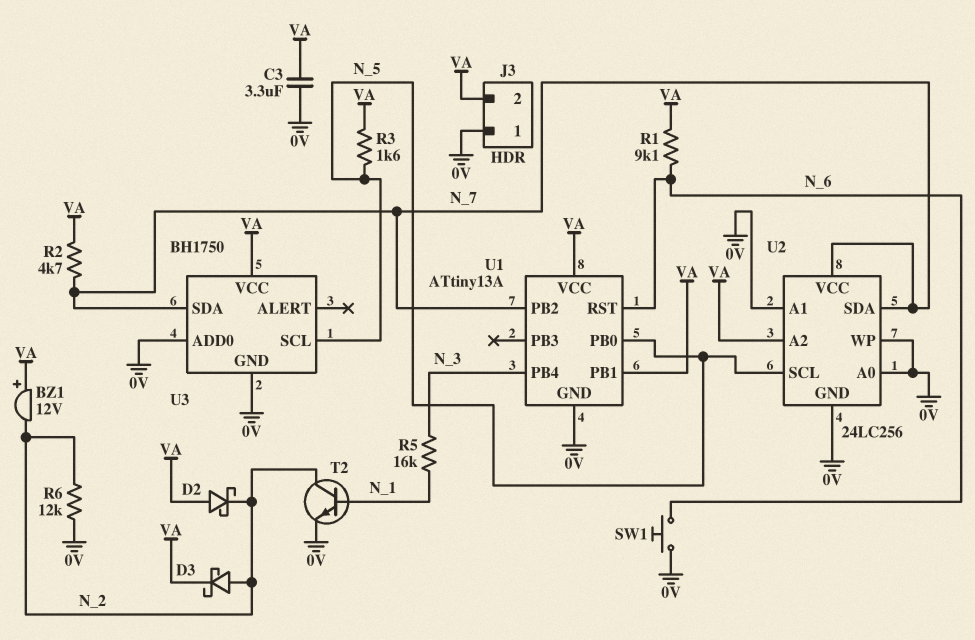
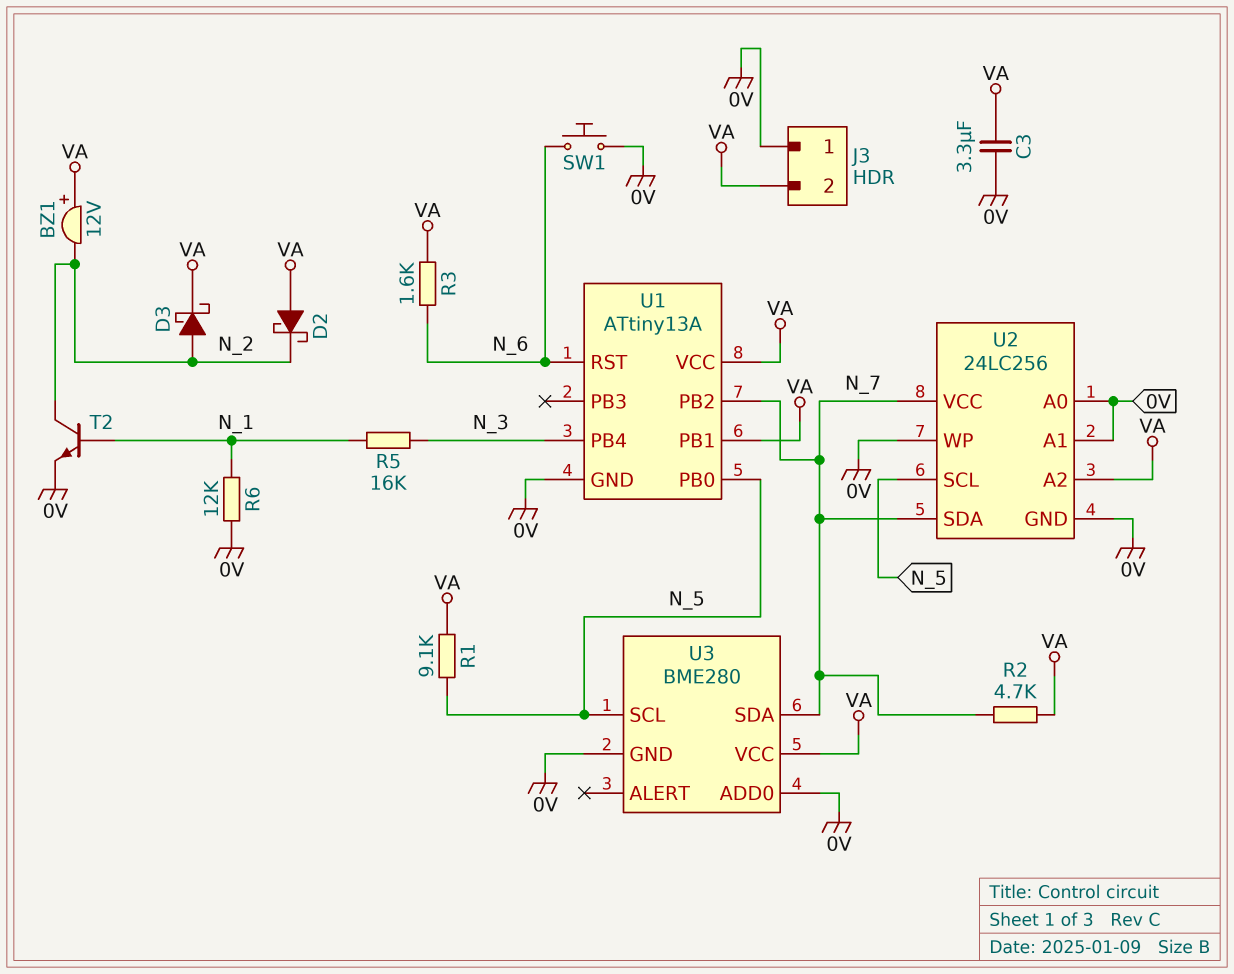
R1: 9.1k (N_6, VA) -> 9.1k (N_5, VA)
R3: 1.6k (N_5, VA) -> 1.6k (N_6, VA)
R6: 12k (0V, N_2) -> 12k (0V, N_1)
U3: BH1750 -> BME280

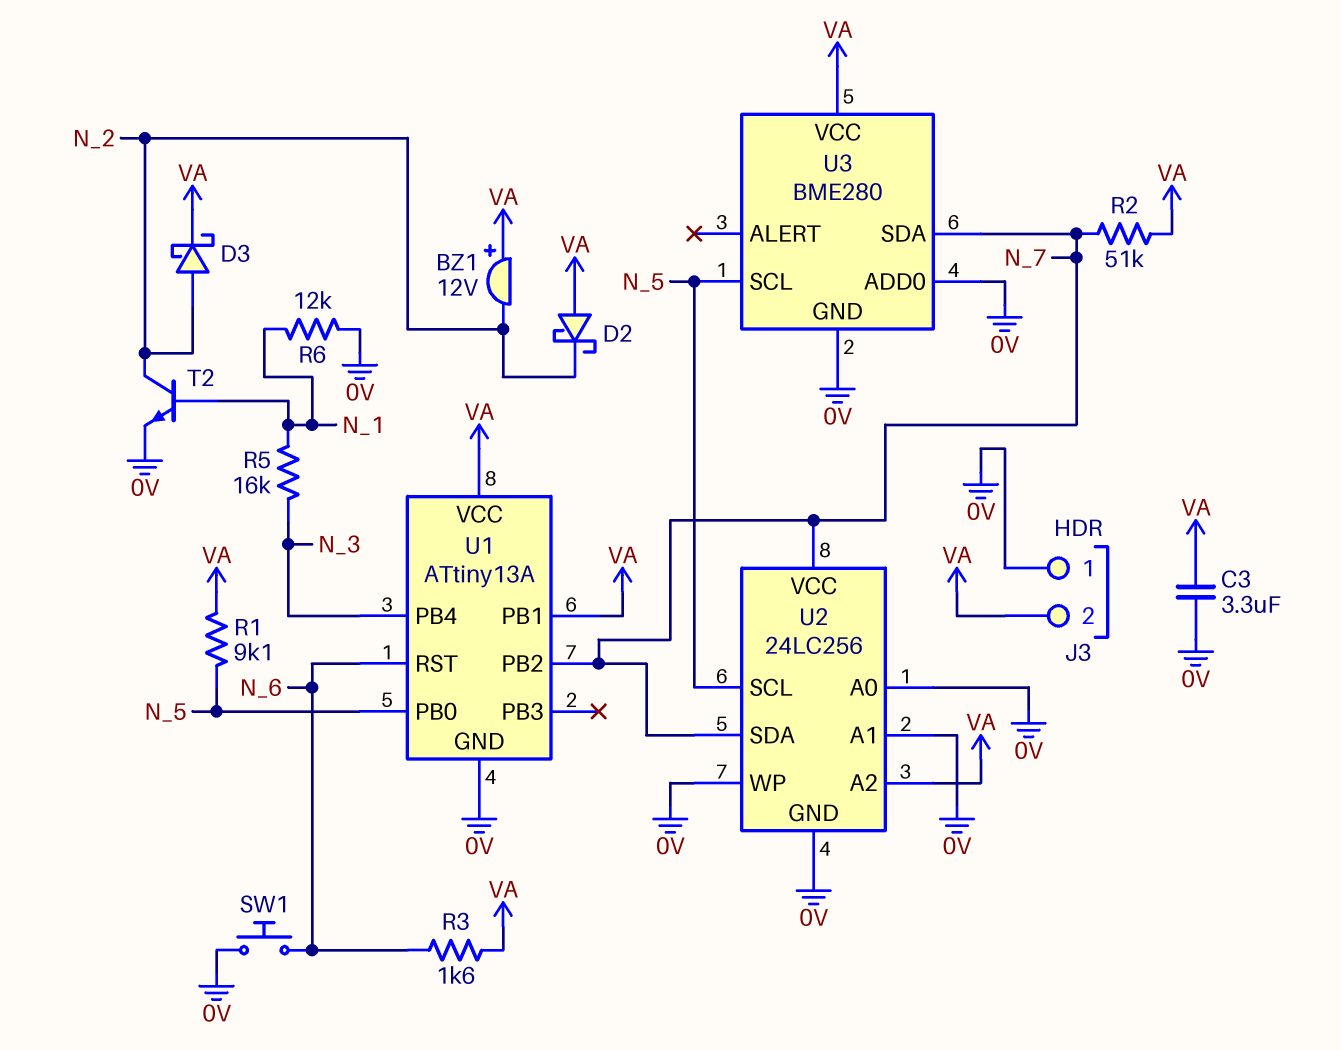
R2: 4.7k (N_7, VA) -> 51k (N_7, VA)

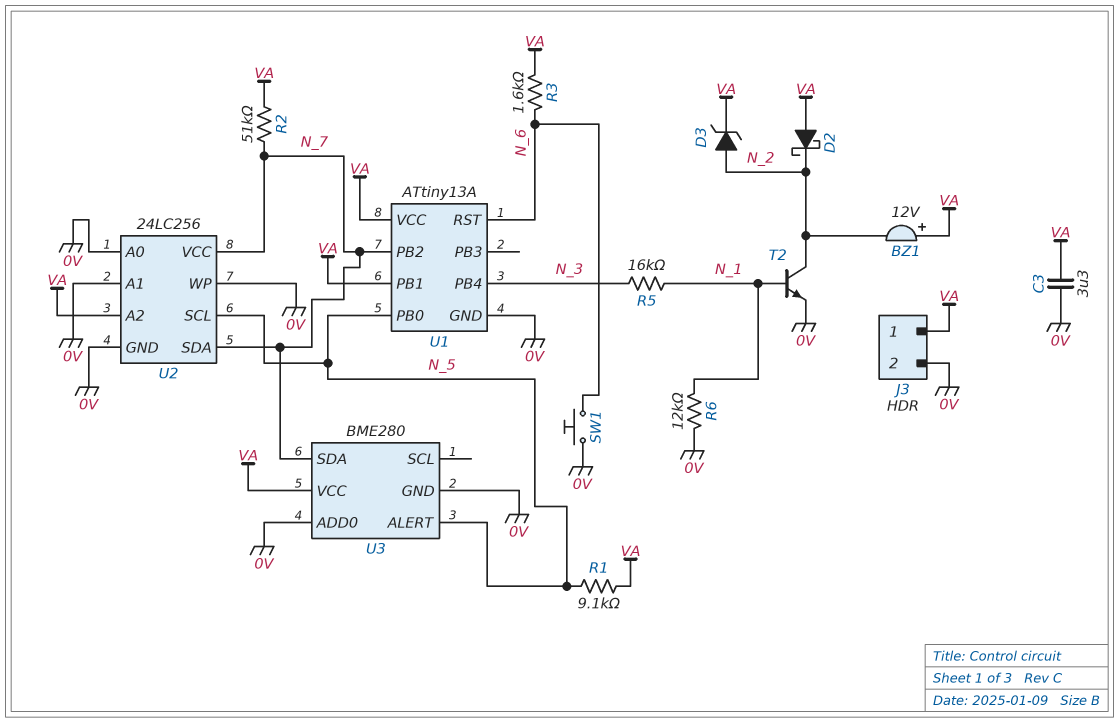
D3: schottky (A N_2, K VA) -> zener (A N_2, K VA)
J3 pin 1: 0V -> VA
J3 pin 2: VA -> 0V
U3 pin ALERT: none -> N_5
U3 pin SCL: N_5 -> none

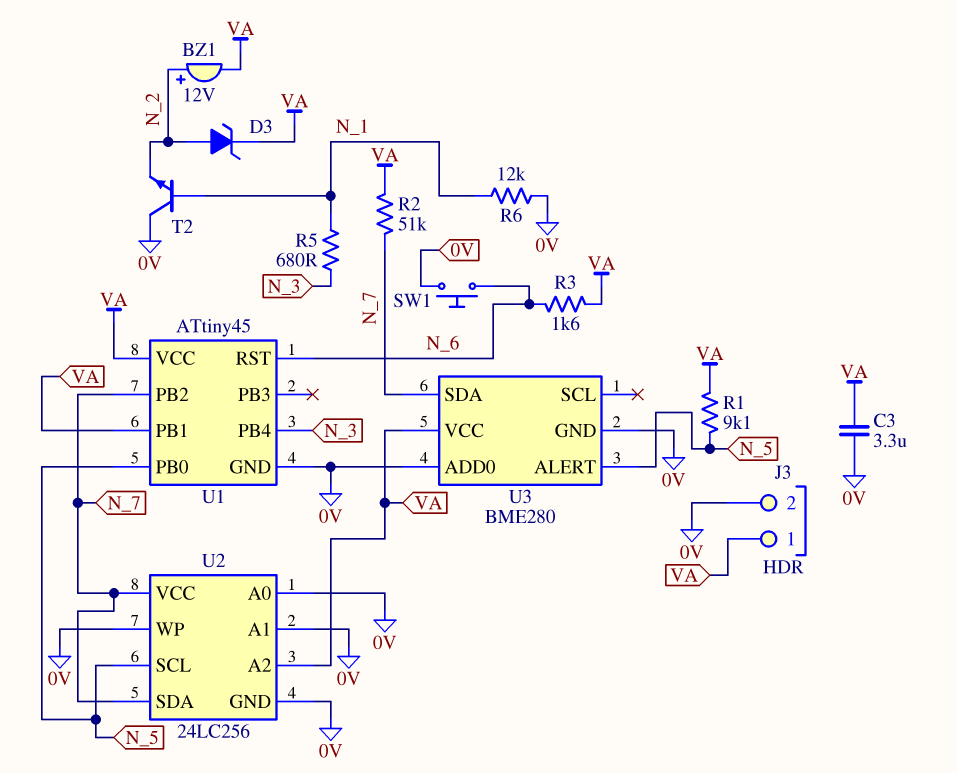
BZ1: buzzer 12V (plus VA, minus N_2) -> buzzer 12V (plus N_2, minus VA)
D2: schottky (A VA, K N_2) -> none
R5: 16k (N_1, N_3) -> 680 (N_1, N_3)
T2: NPN (B N_1, C N_2, E 0V) -> NPN (B N_1, C 0V, E N_2)
U1: ATtiny13A -> ATtiny45

